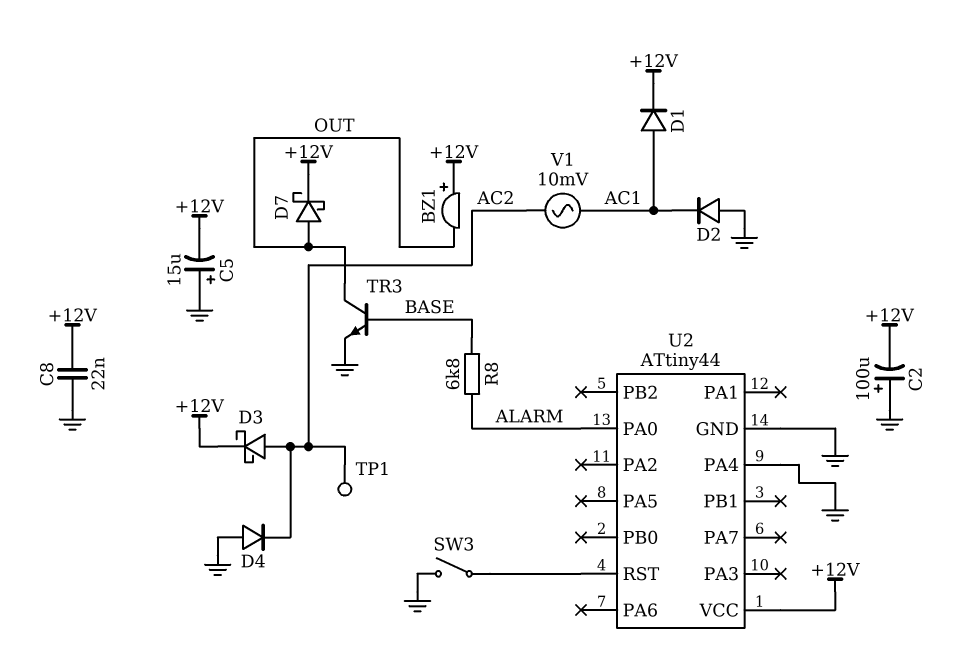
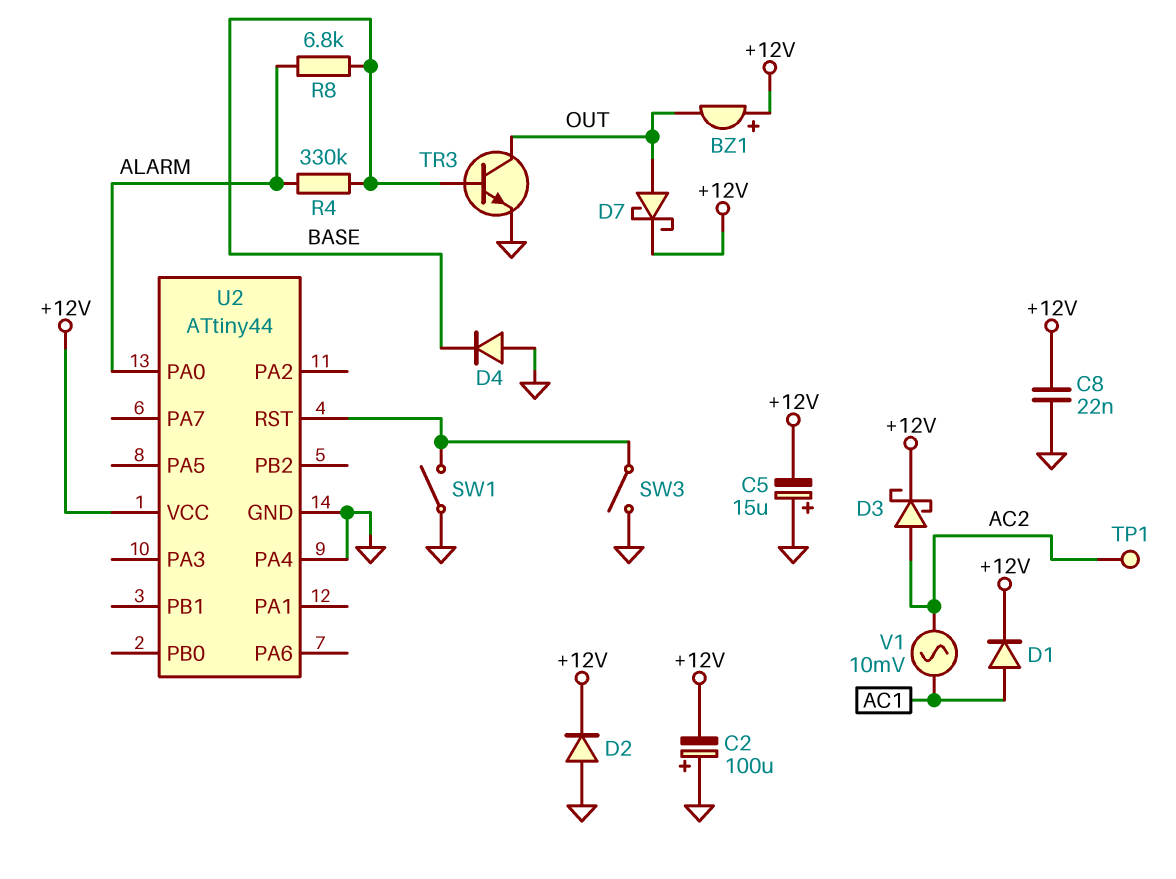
D2: diode (A GND, K AC1) -> diode (A GND, K +12V)
D4: diode (A GND, K AC2) -> diode (A GND, K BASE)
R4: none -> 330k (ALARM, BASE)
SW1: none -> switch (GND, U2/RST)

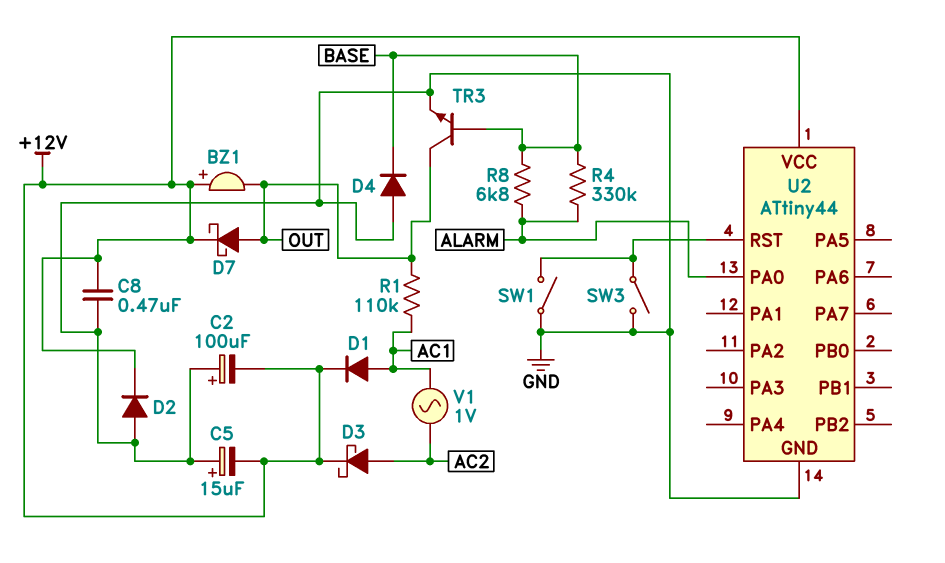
C8: 22nF (+12V, GND) -> 470nF (+12V, GND)
R1: none -> 110k (AC1, OUT)
TP1: test point (AC2) -> none
U2 pin PA4: GND -> none
V1: AC 10mV (AC1, AC2) -> AC 1V (AC1, AC2)

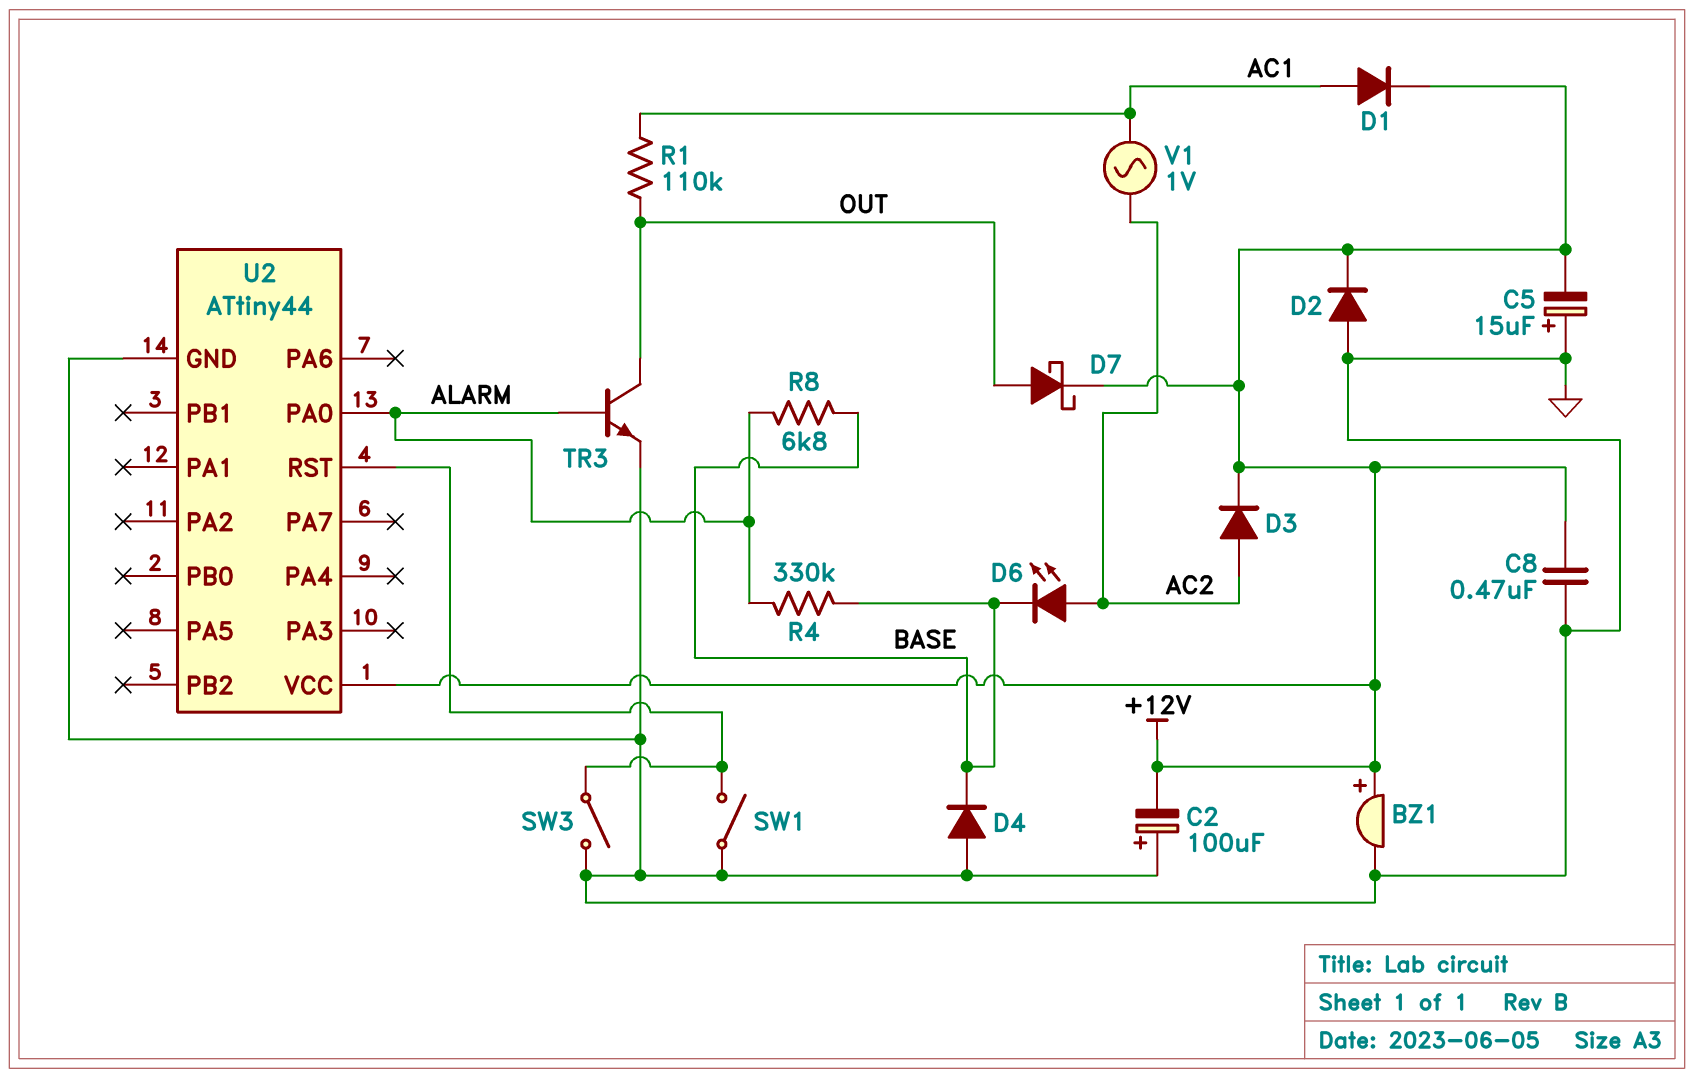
BZ1: buzzer (plus +12V, minus OUT) -> buzzer (plus +12V, minus GND)
D3: schottky (A AC2, K +12V) -> diode (A AC2, K +12V)
D6: none -> LED (A AC2, K BASE)
TR3: NPN (B BASE, C OUT, E GND) -> NPN (B ALARM, C OUT, E GND)

